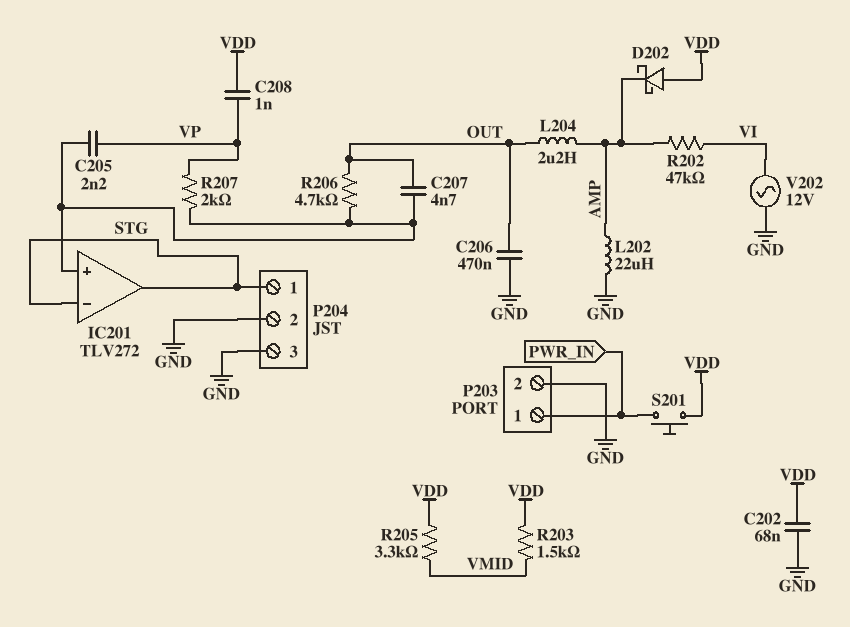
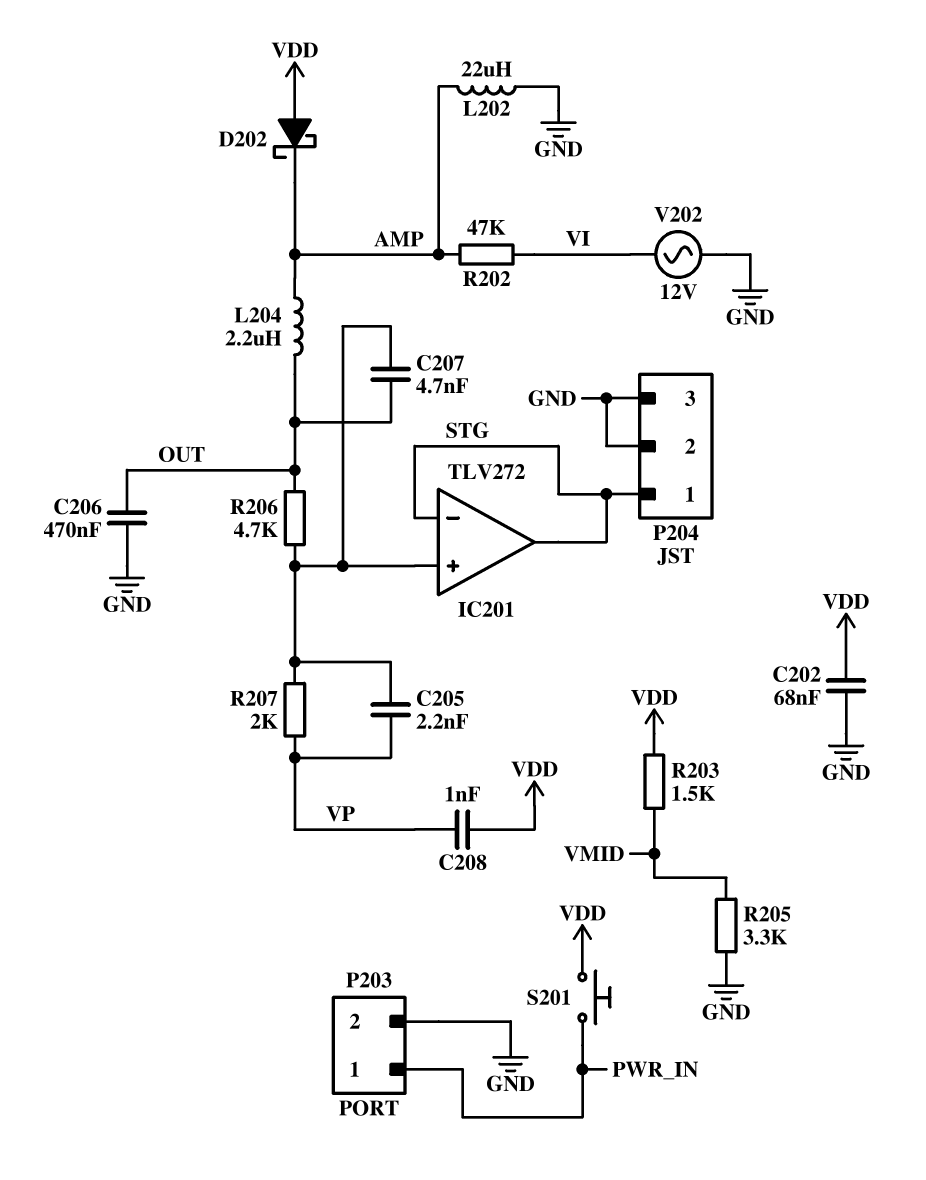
R205: 3.3k (VDD, VMID) -> 3.3k (GND, VMID)

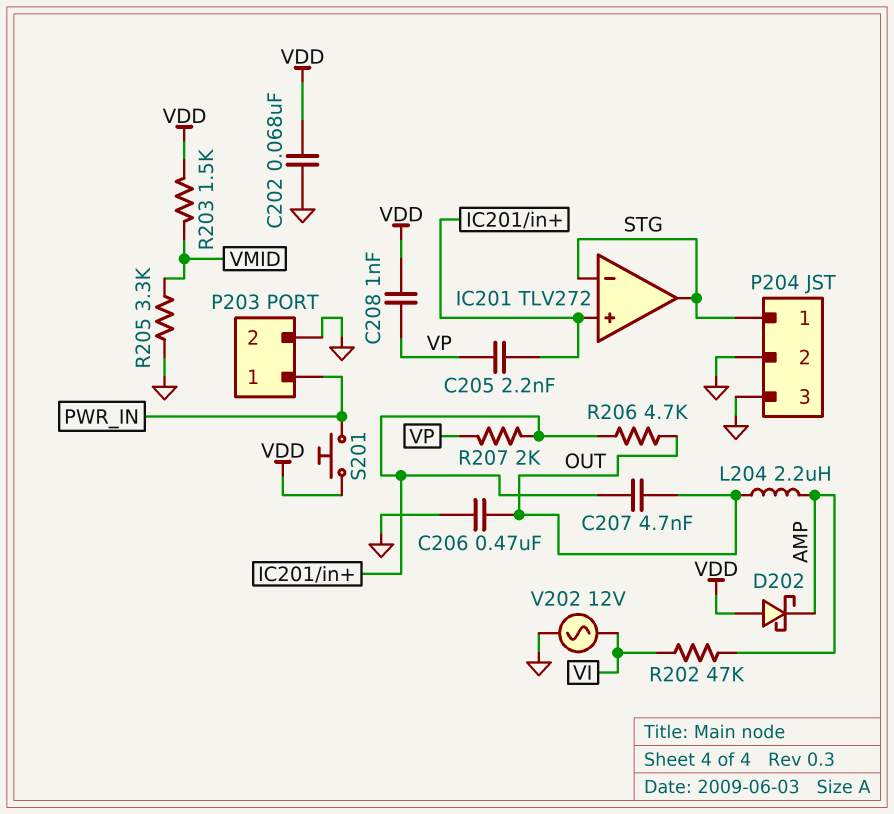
L202: 22uH (AMP, GND) -> none

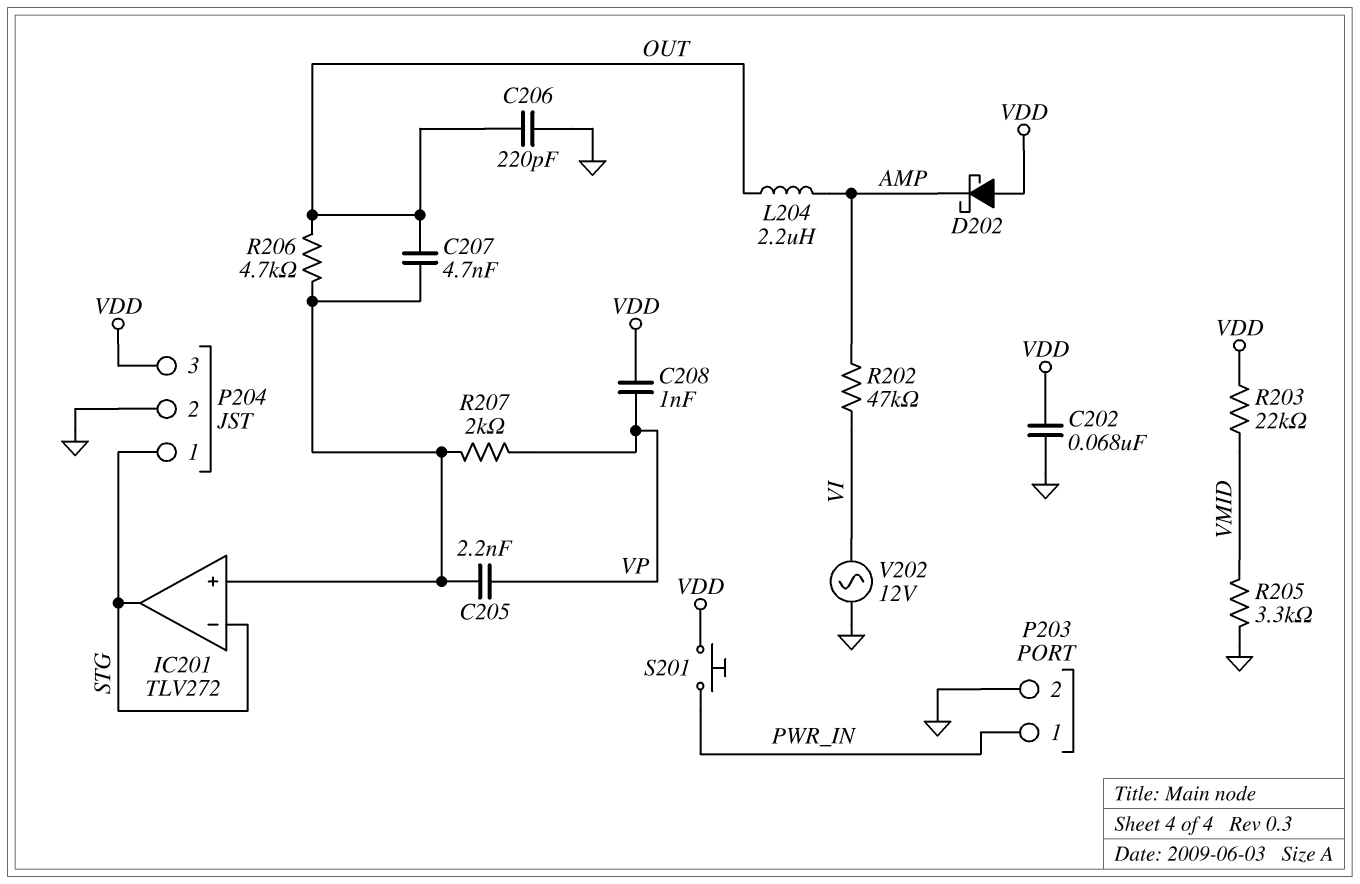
C206: 470nF (GND, OUT) -> 220pF (GND, OUT)
P204 pin 3: GND -> VDD
R203: 1.5k (VDD, VMID) -> 22k (VDD, VMID)

